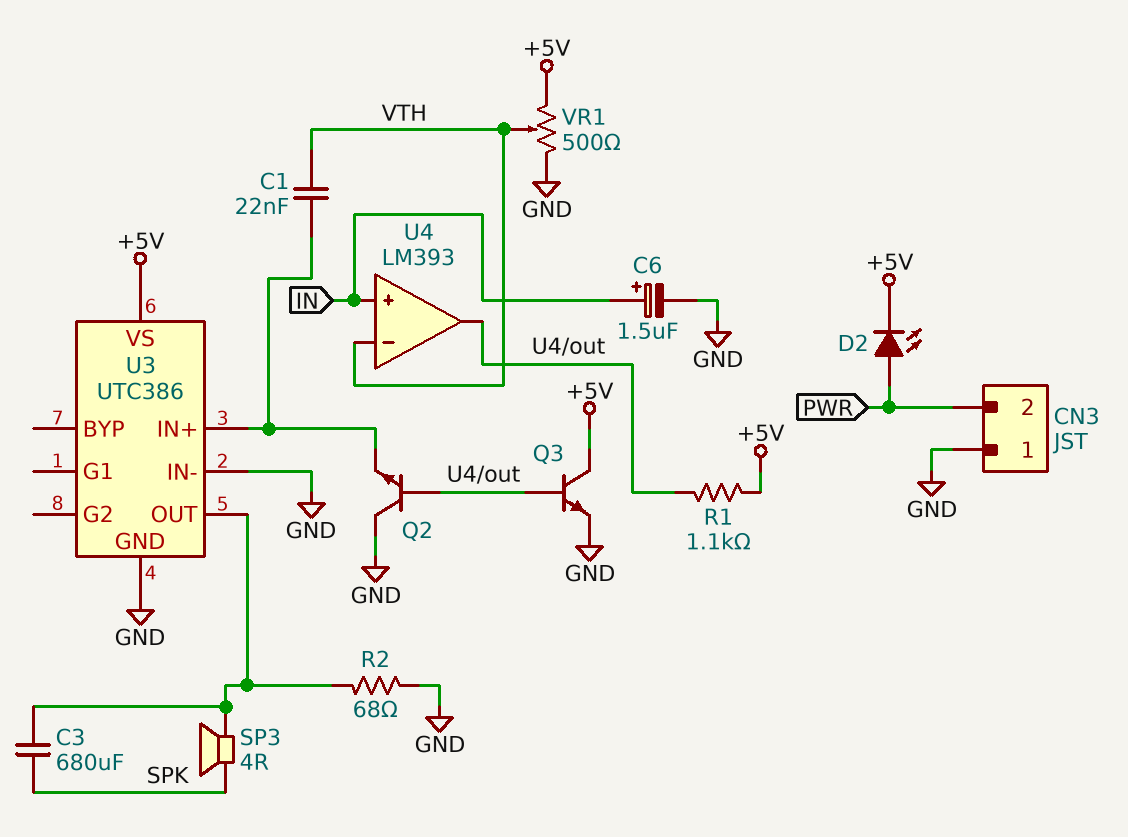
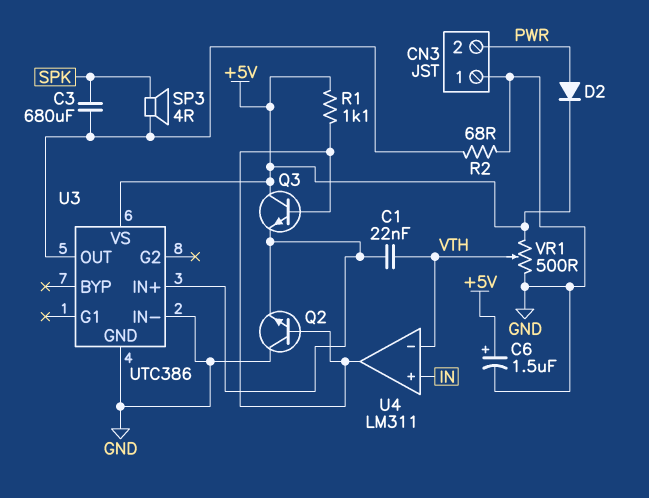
C6: 1.5uF (plus IN, minus GND) -> 1.5uF (plus +5V, minus GND)
D2: LED (A PWR, K +5V) -> diode (A PWR, K +5V)
Q3: NPN (B U4/out, C +5V, E GND) -> NPN (B U4/out, C +5V, E U3/IN+)
U4: LM393 -> LM311

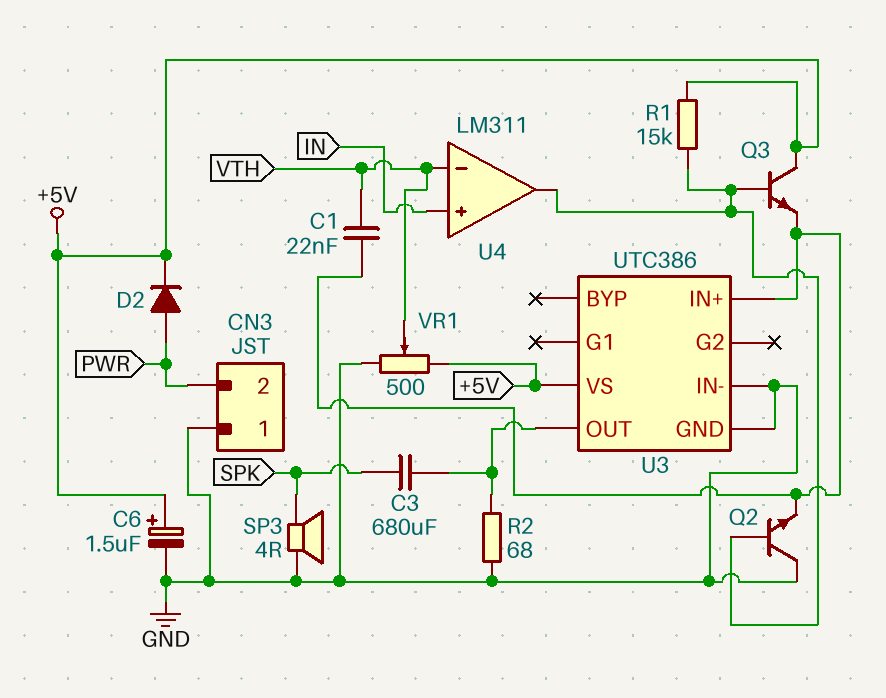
R1: 1.1k (+5V, U4/out) -> 15k (+5V, U4/out)
SP3: speaker 4R (SPK, U3/OUT) -> speaker 4R (GND, SPK)

